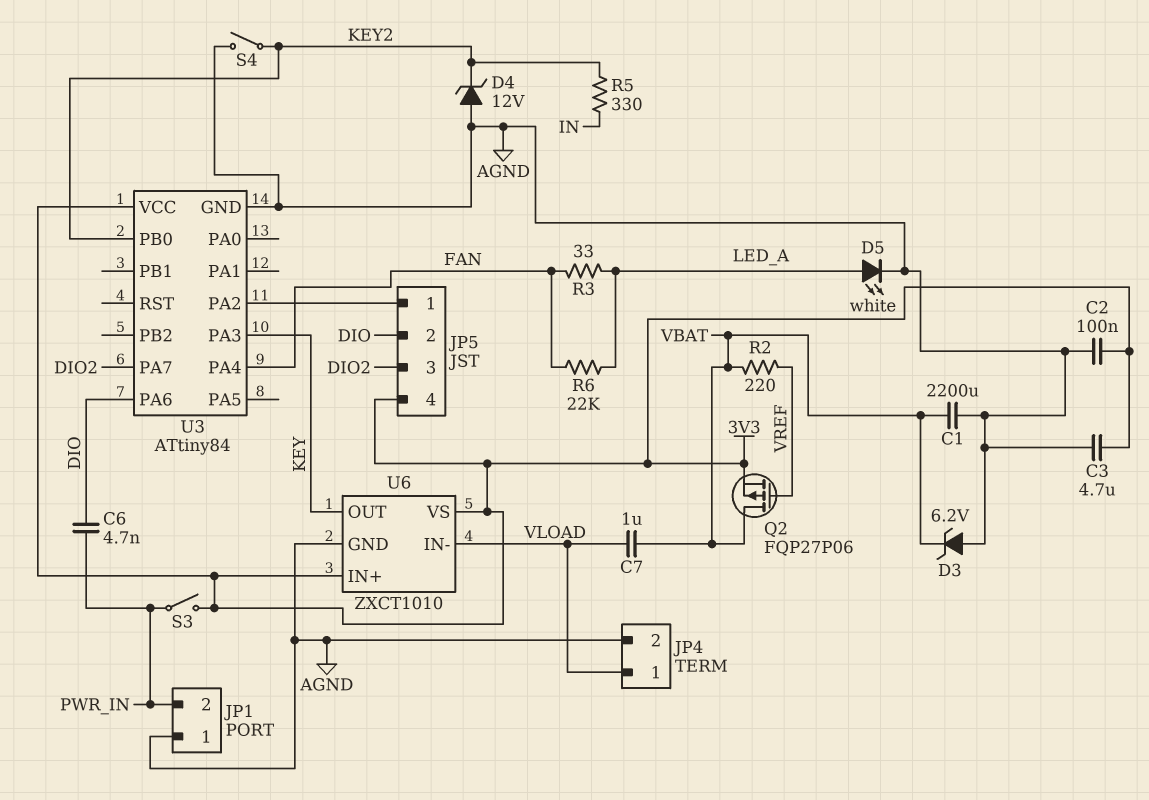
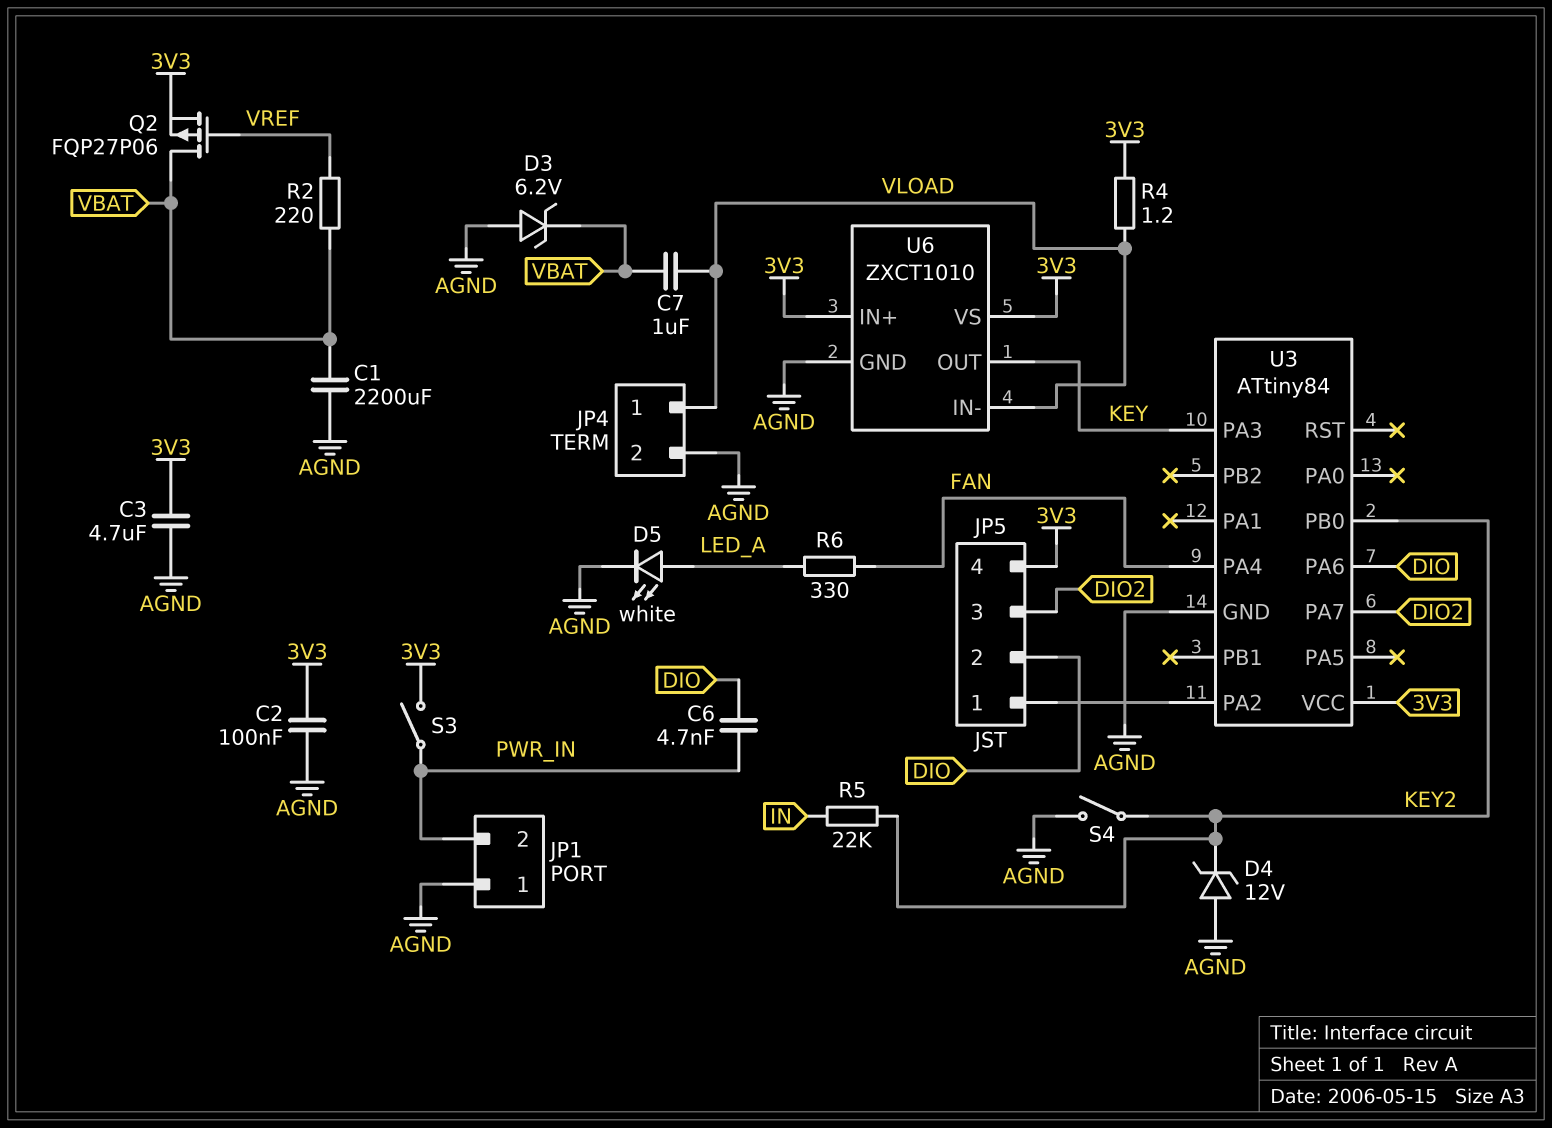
R3: 33 (FAN, LED_A) -> none
R4: none -> 1.2 (3V3, VLOAD)
R5: 330 (IN, KEY2) -> 22k (IN, KEY2)
R6: 22k (FAN, LED_A) -> 330 (FAN, LED_A)

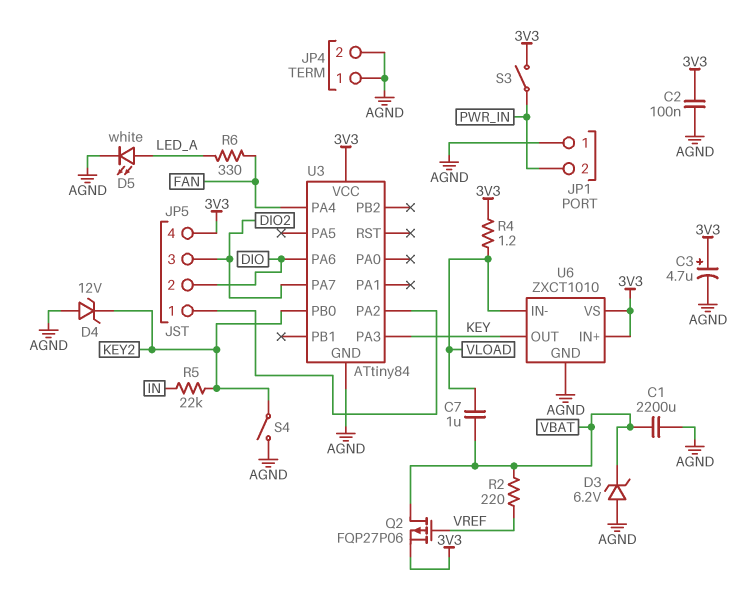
C3: 4.7uF (3V3, AGND) -> 4.7uF (plus 3V3, minus AGND)
C6: 4.7nF (DIO, PWR_IN) -> none
JP4 pin 1: VLOAD -> AGND

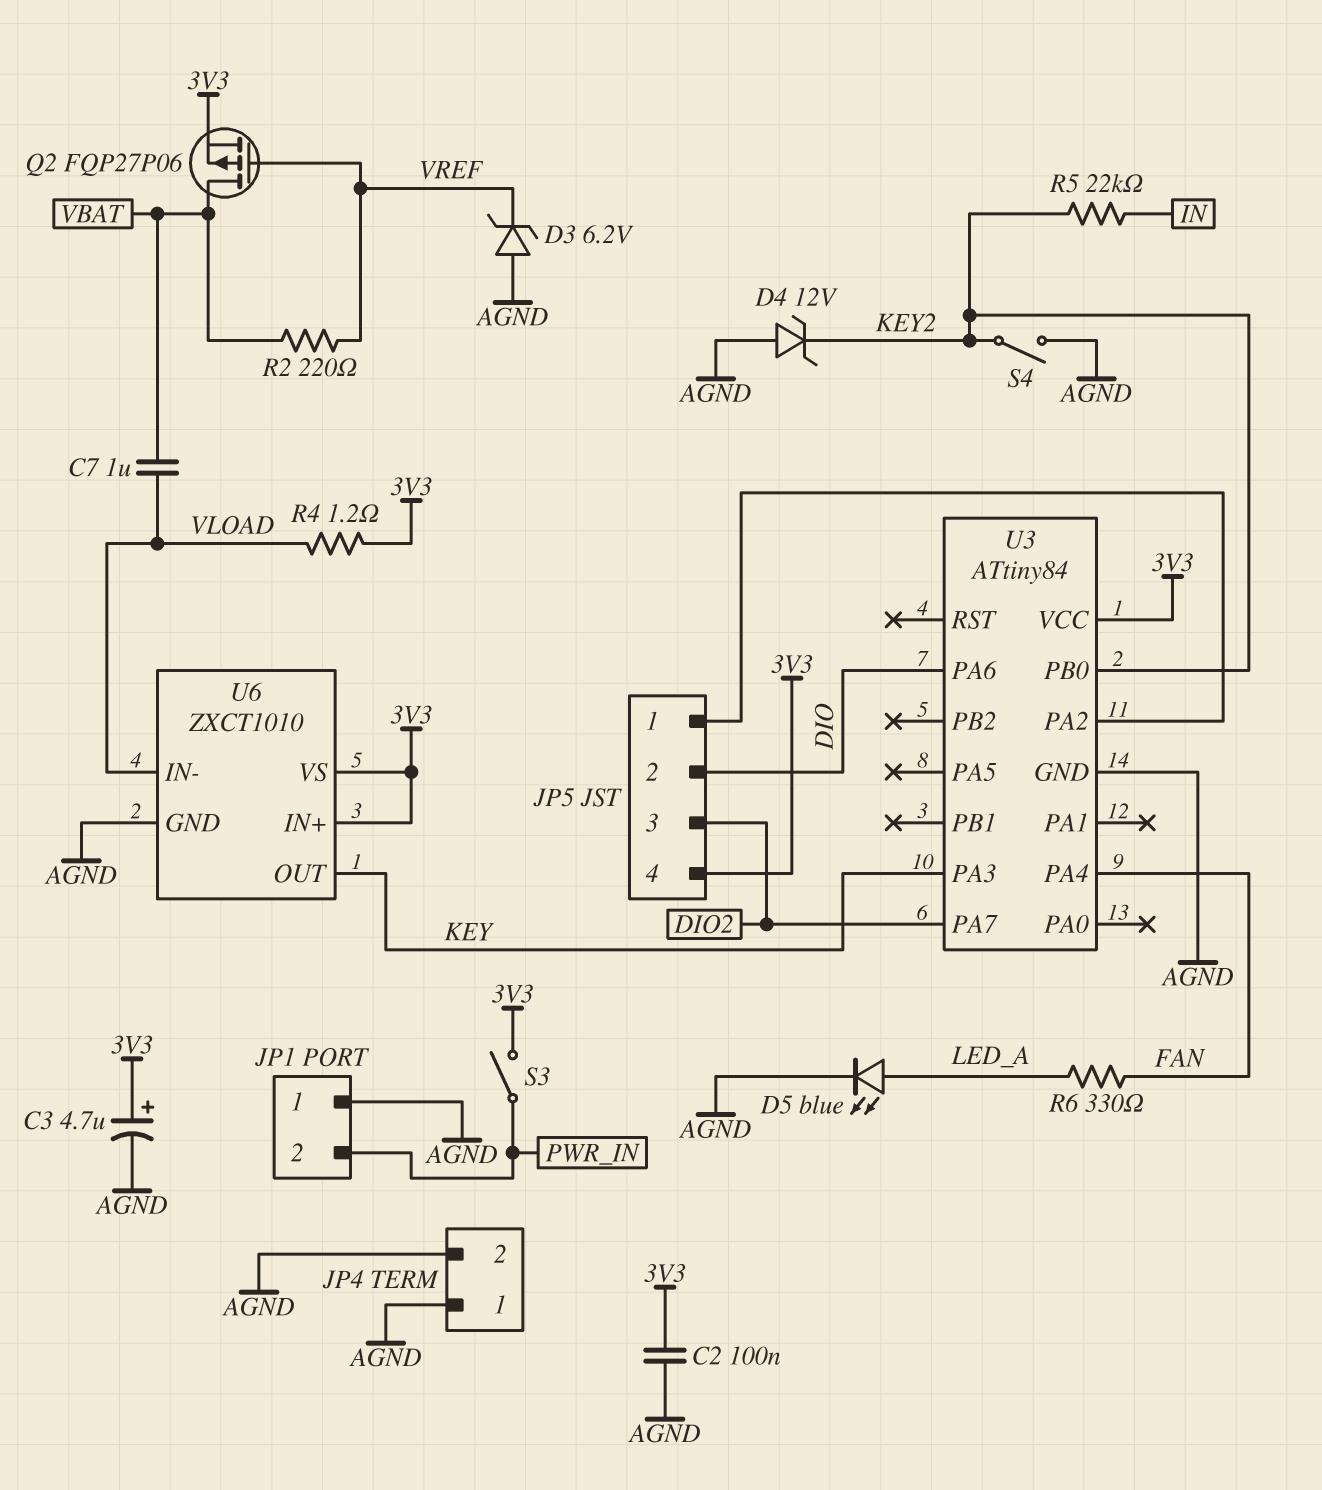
C1: 2200uF (AGND, VBAT) -> none
D3: zener 6.2V (A AGND, K VBAT) -> zener 6.2V (A AGND, K VREF)
D5: LED white (A LED_A, K AGND) -> LED blue (A LED_A, K AGND)

